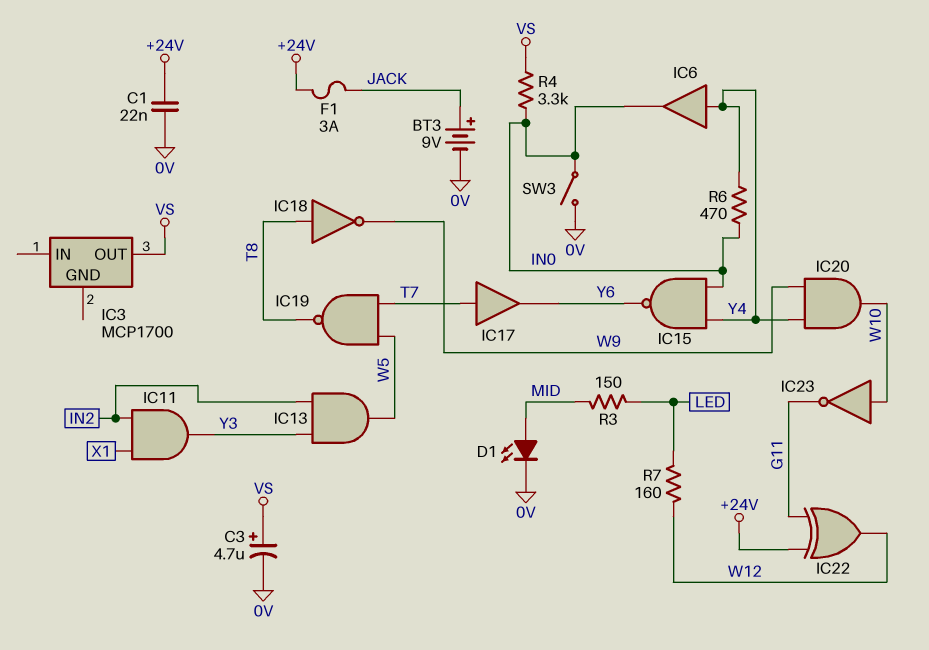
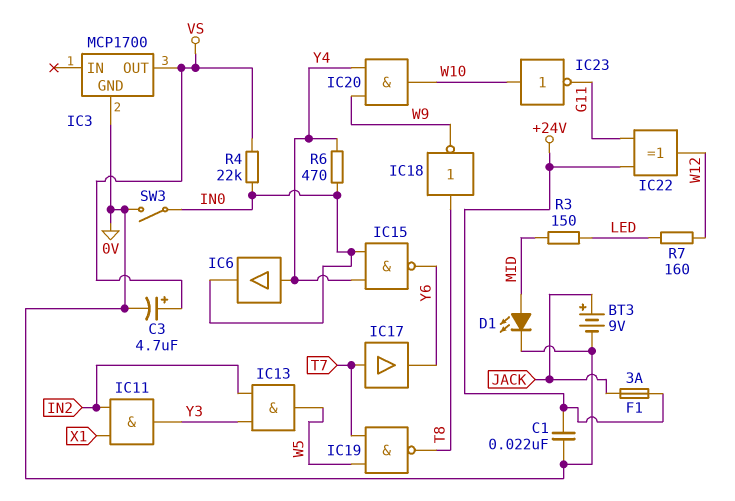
IC3 pin GND: none -> 0V
R4: 3.3k (IN0, VS) -> 22k (IN0, VS)

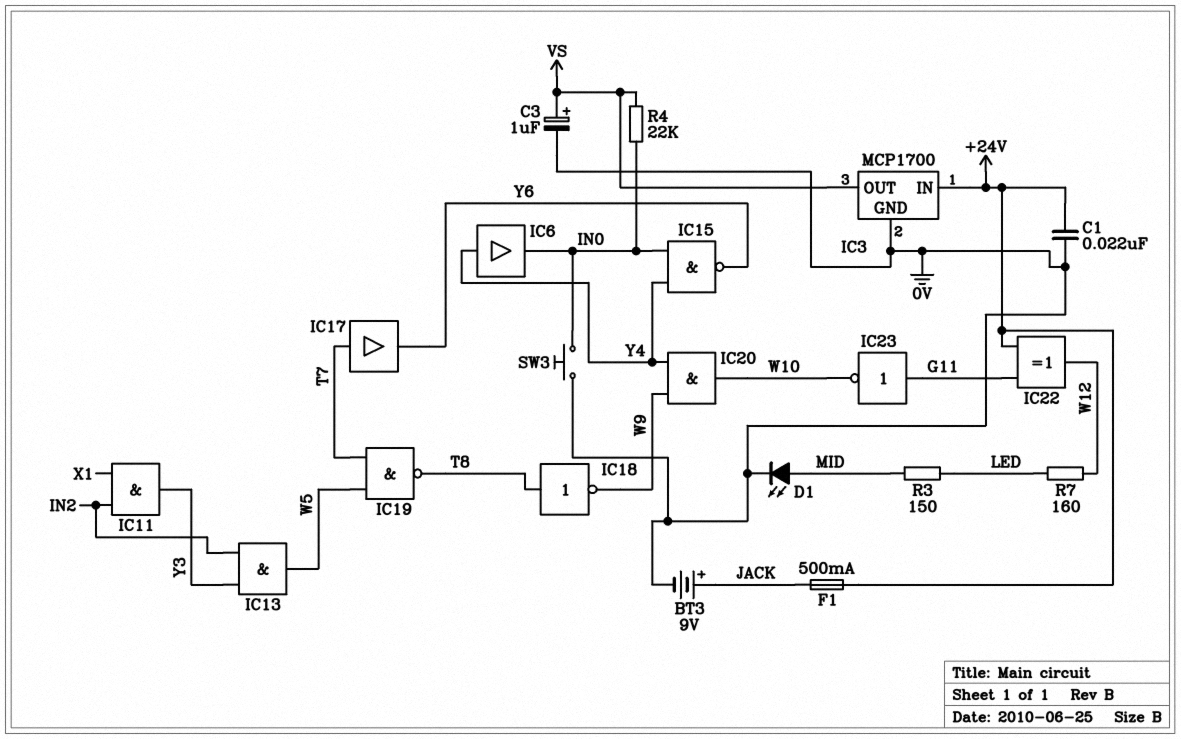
C3: 4.7uF (plus VS, minus 0V) -> 1uF (plus VS, minus 0V)
F1: 3A (+24V, JACK) -> 500mA (+24V, JACK)
IC3 pin IN: none -> +24V
IC23: NOT (in W10, out G11) -> NOT (in G11, out W10)
R6: 470 (IN0, Y4) -> none
SW3: switch (0V, IN0) -> button (0V, IN0)

